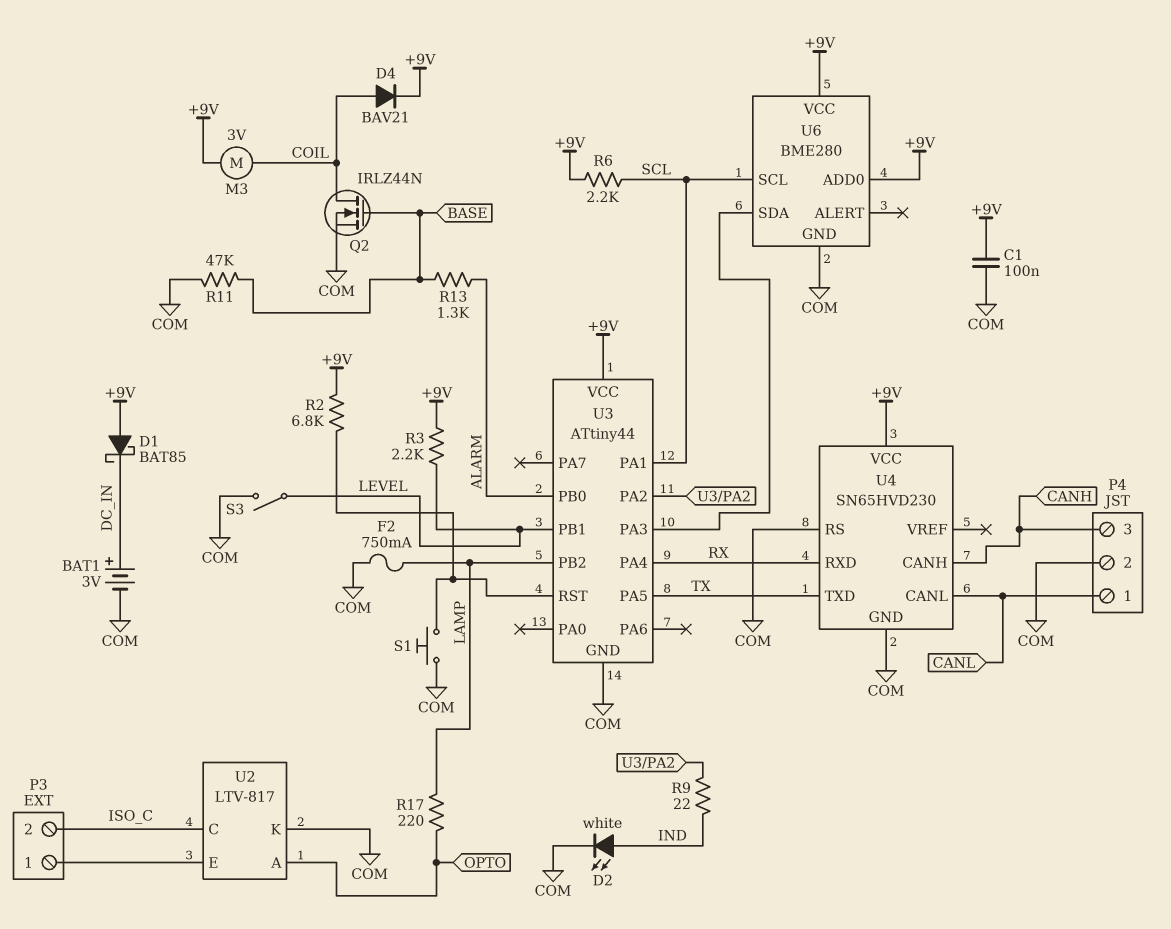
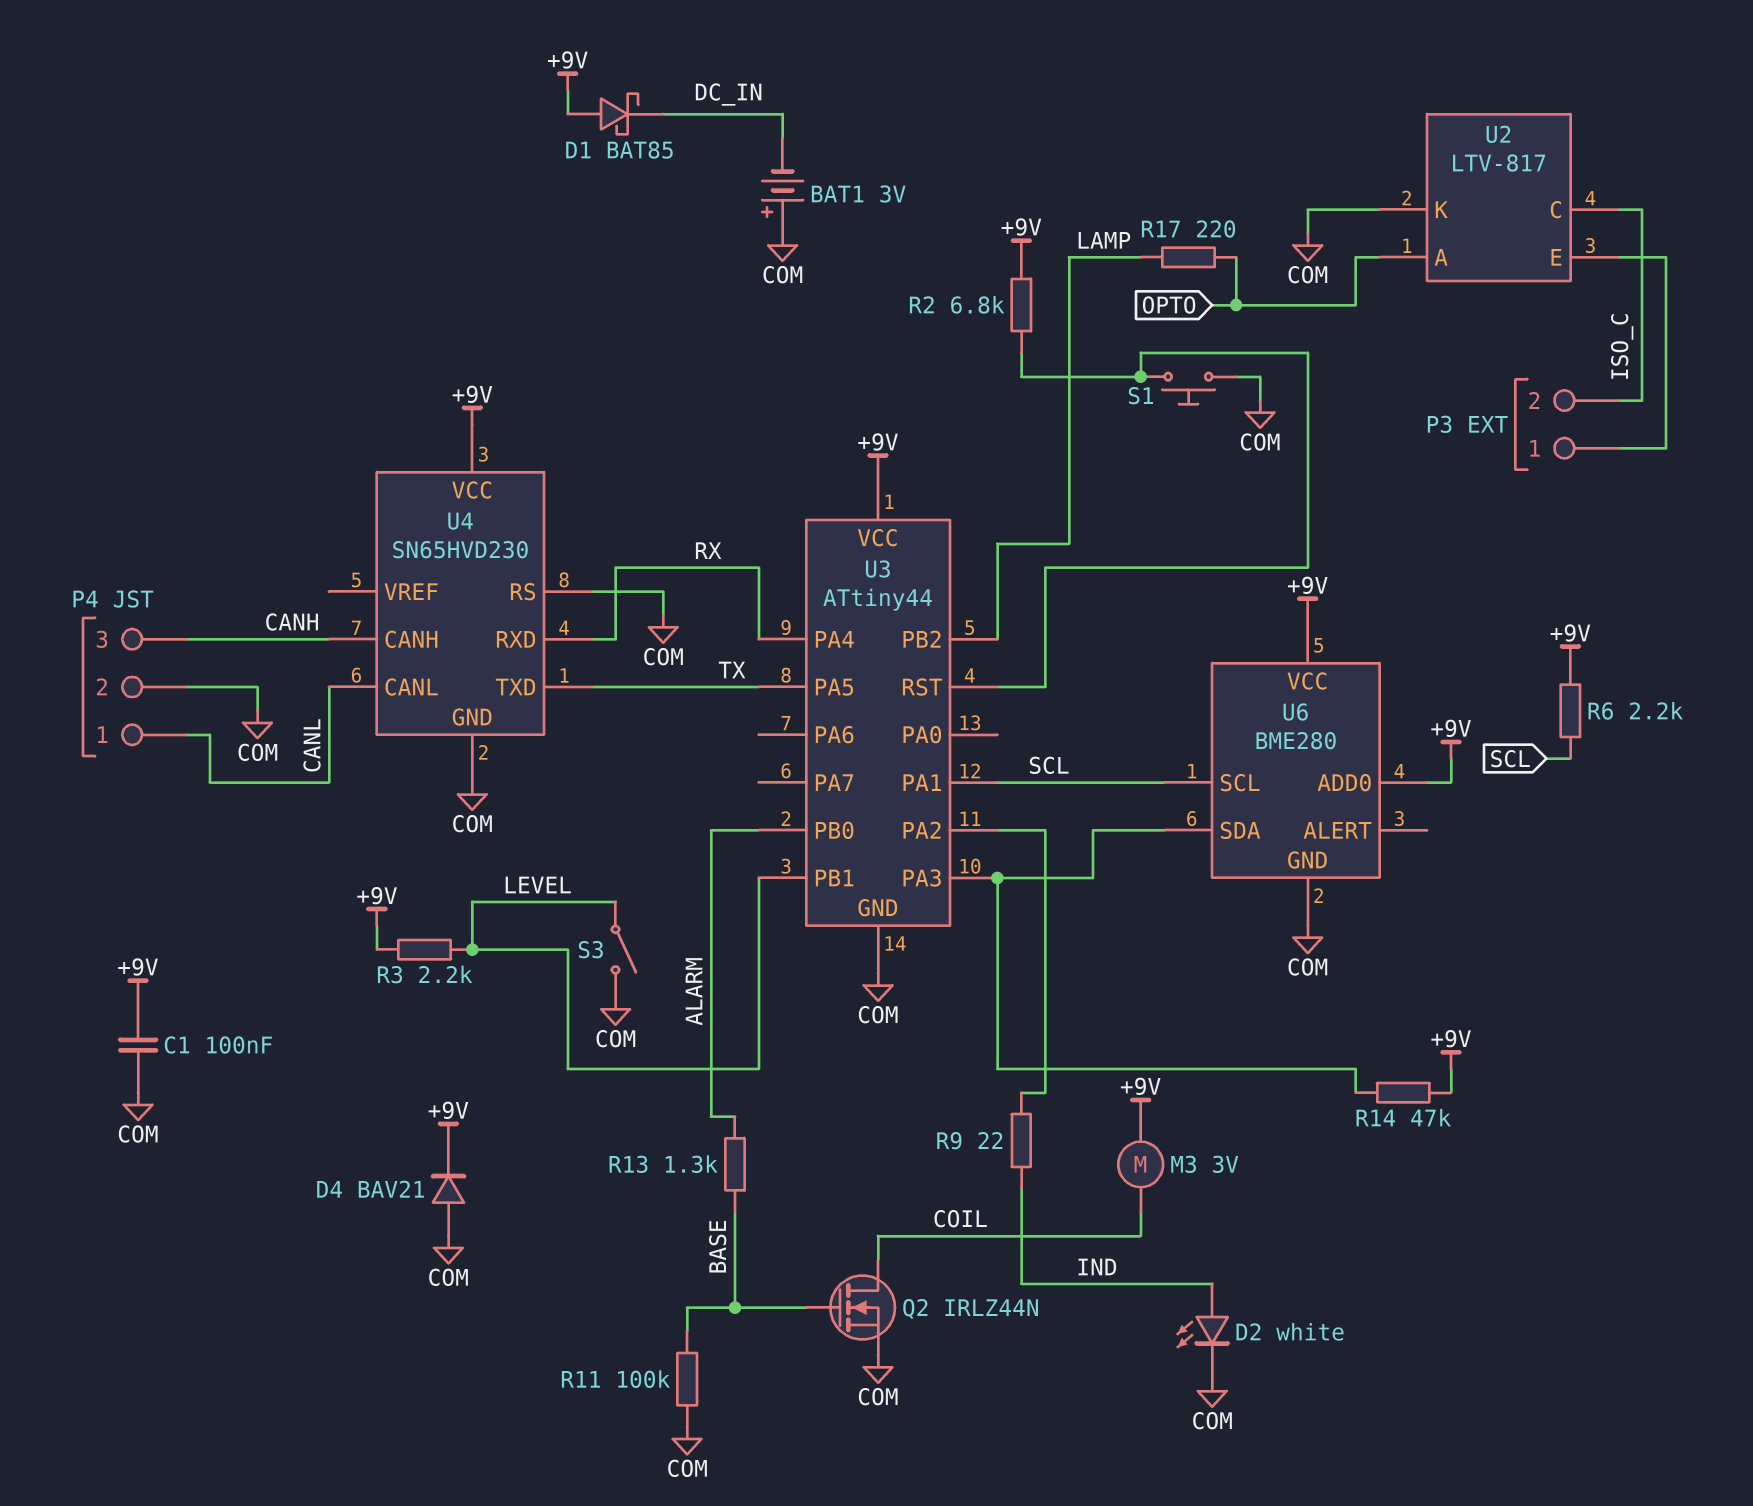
BAT1: 3V (plus DC_IN, minus COM) -> 3V (plus COM, minus DC_IN)
D4: diode BAV21 (A COIL, K +9V) -> diode BAV21 (A COM, K +9V)
F2: 750mA (COM, LAMP) -> none
R11: 47k (BASE, COM) -> 100k (BASE, COM)
R14: none -> 47k (+9V, U3/PA3)

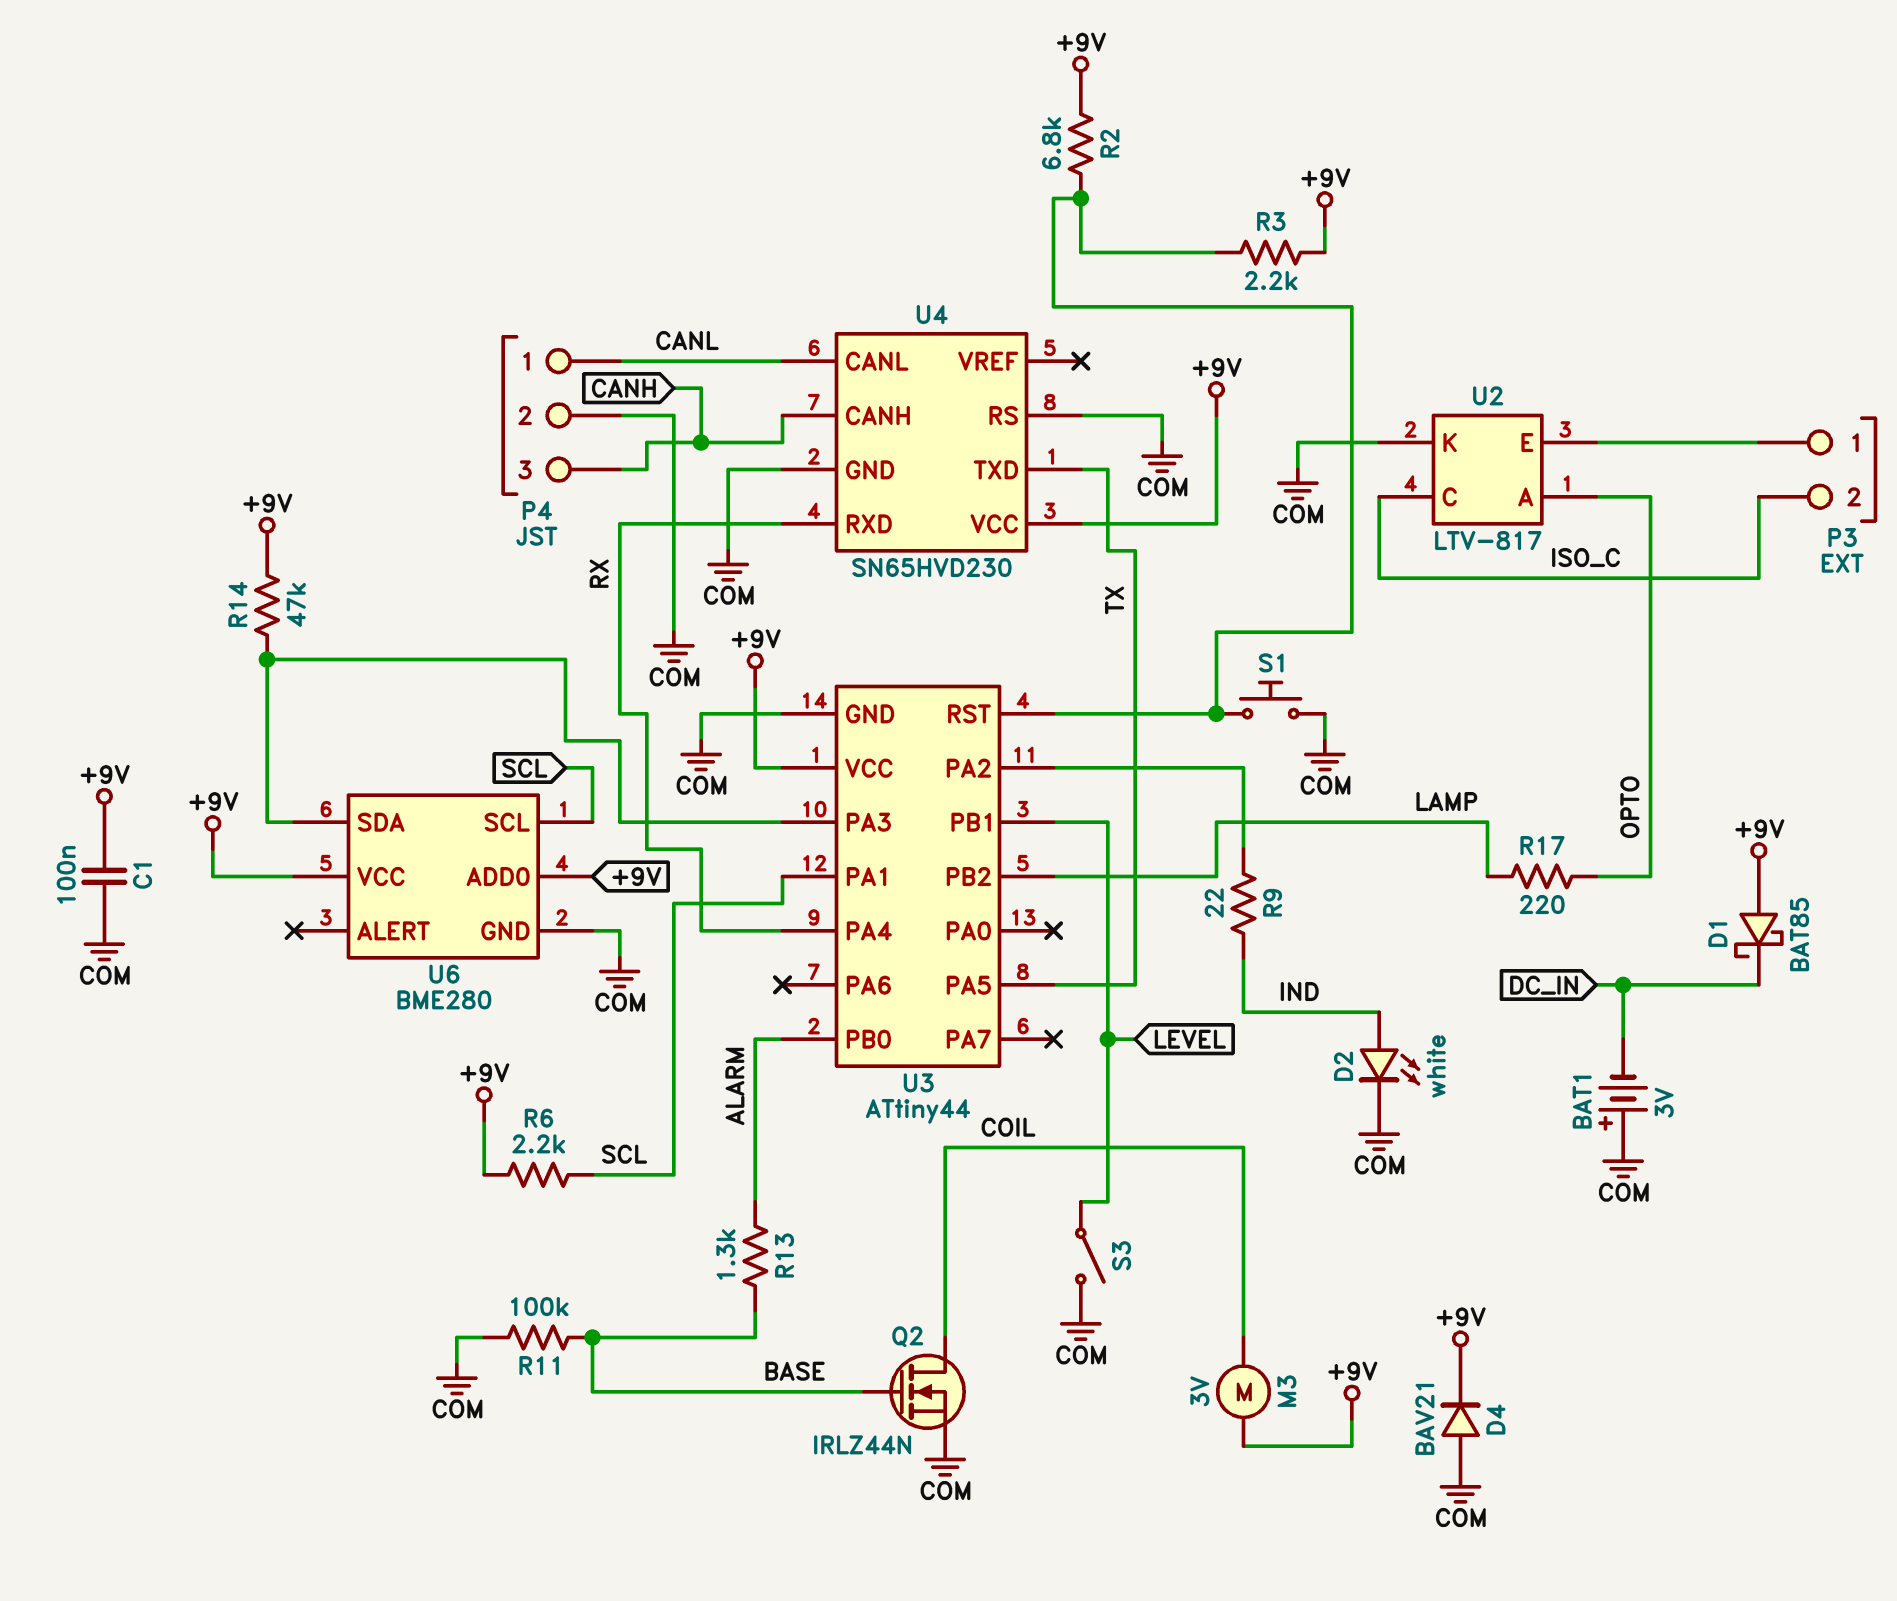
R3: 2.2k (+9V, LEVEL) -> 2.2k (+9V, U3/RST)

